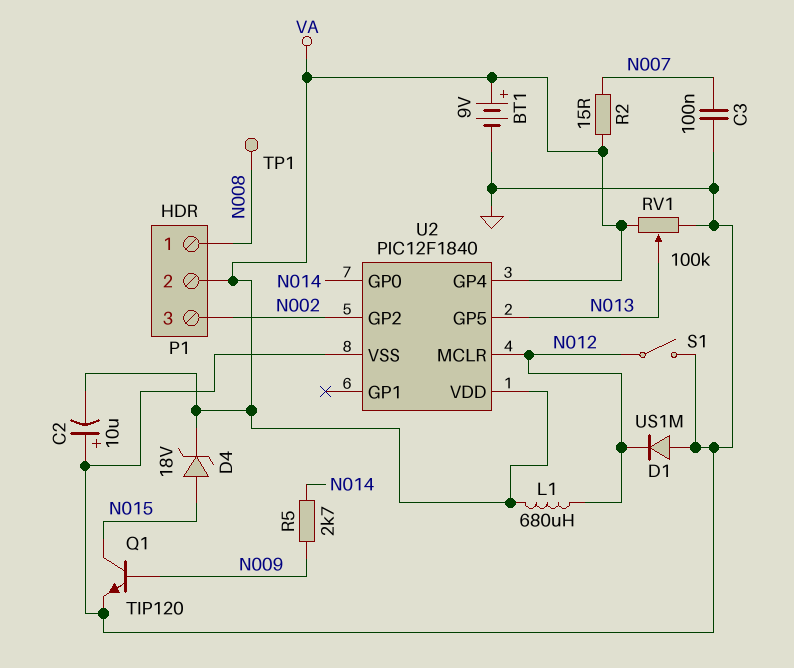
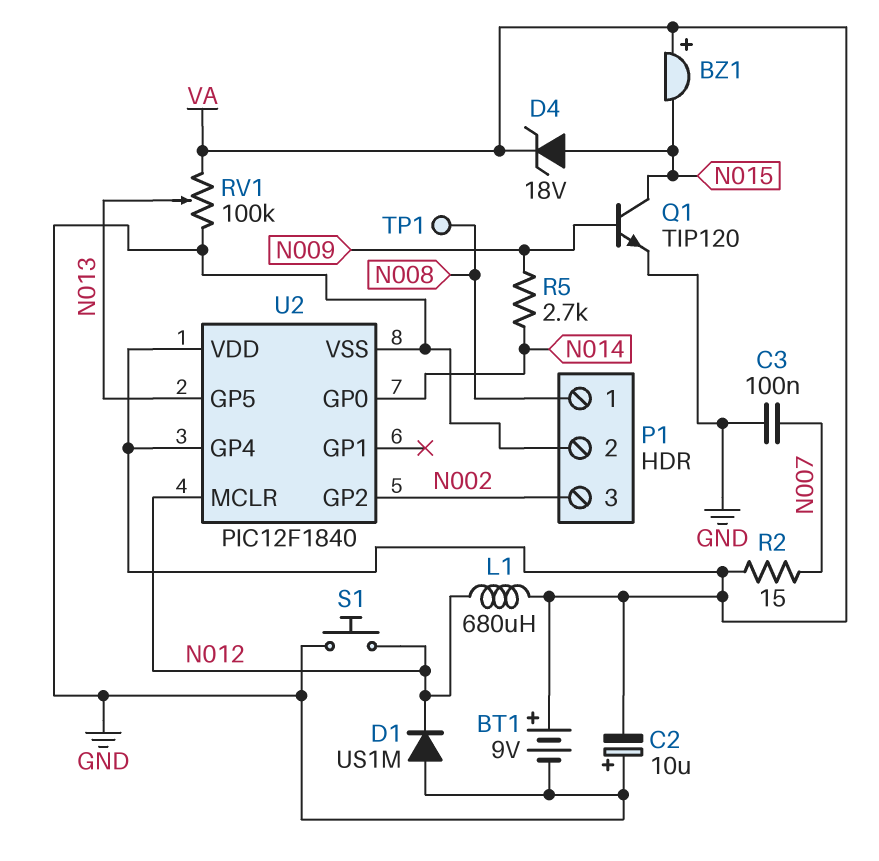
BZ1: none -> buzzer (plus VA, minus N015)
P1 pin 2: VA -> GND
S1: switch (GND, N012) -> button (GND, N012)

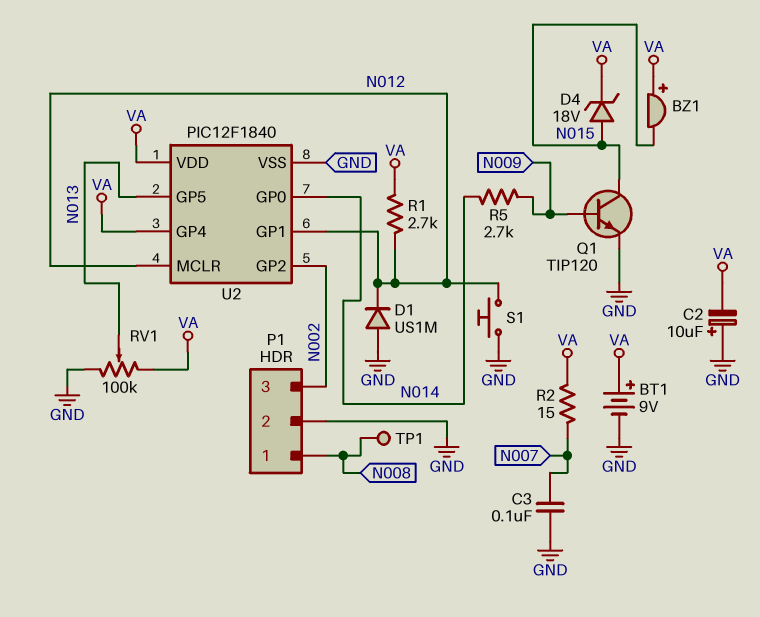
L1: 680uH (N012, VA) -> none
R1: none -> 2.7k (N012, VA)
U2 pin GP1: none -> N012

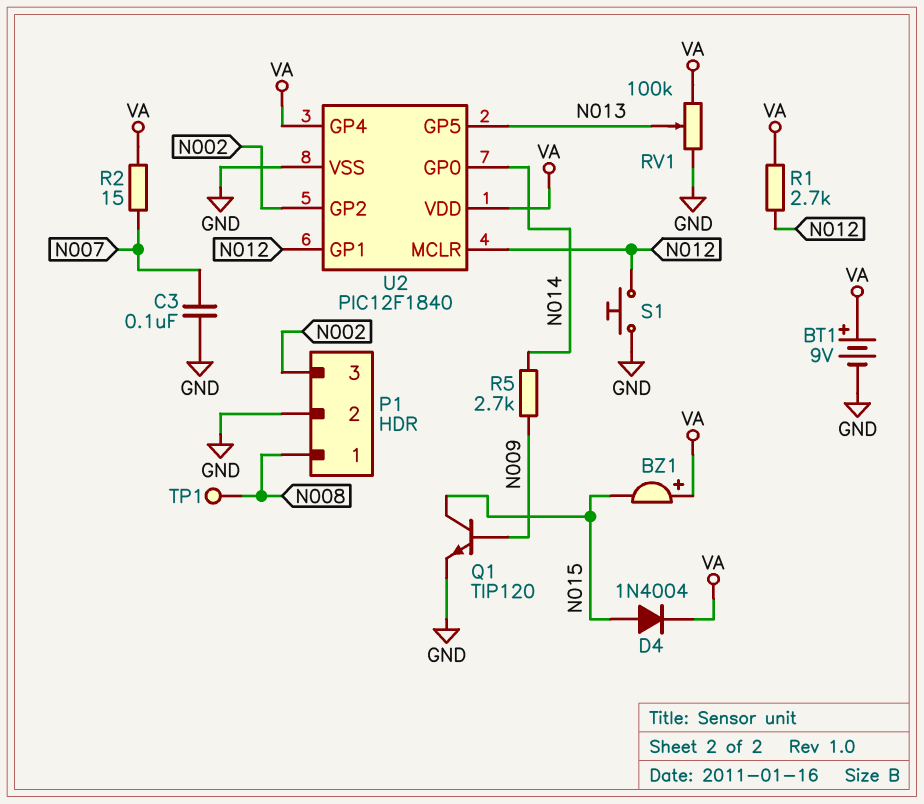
C2: 10uF (plus GND, minus VA) -> none
D1: diode US1M (A GND, K N012) -> none
D4: zener 18V (A N015, K VA) -> diode 1N4004 (A N015, K VA)

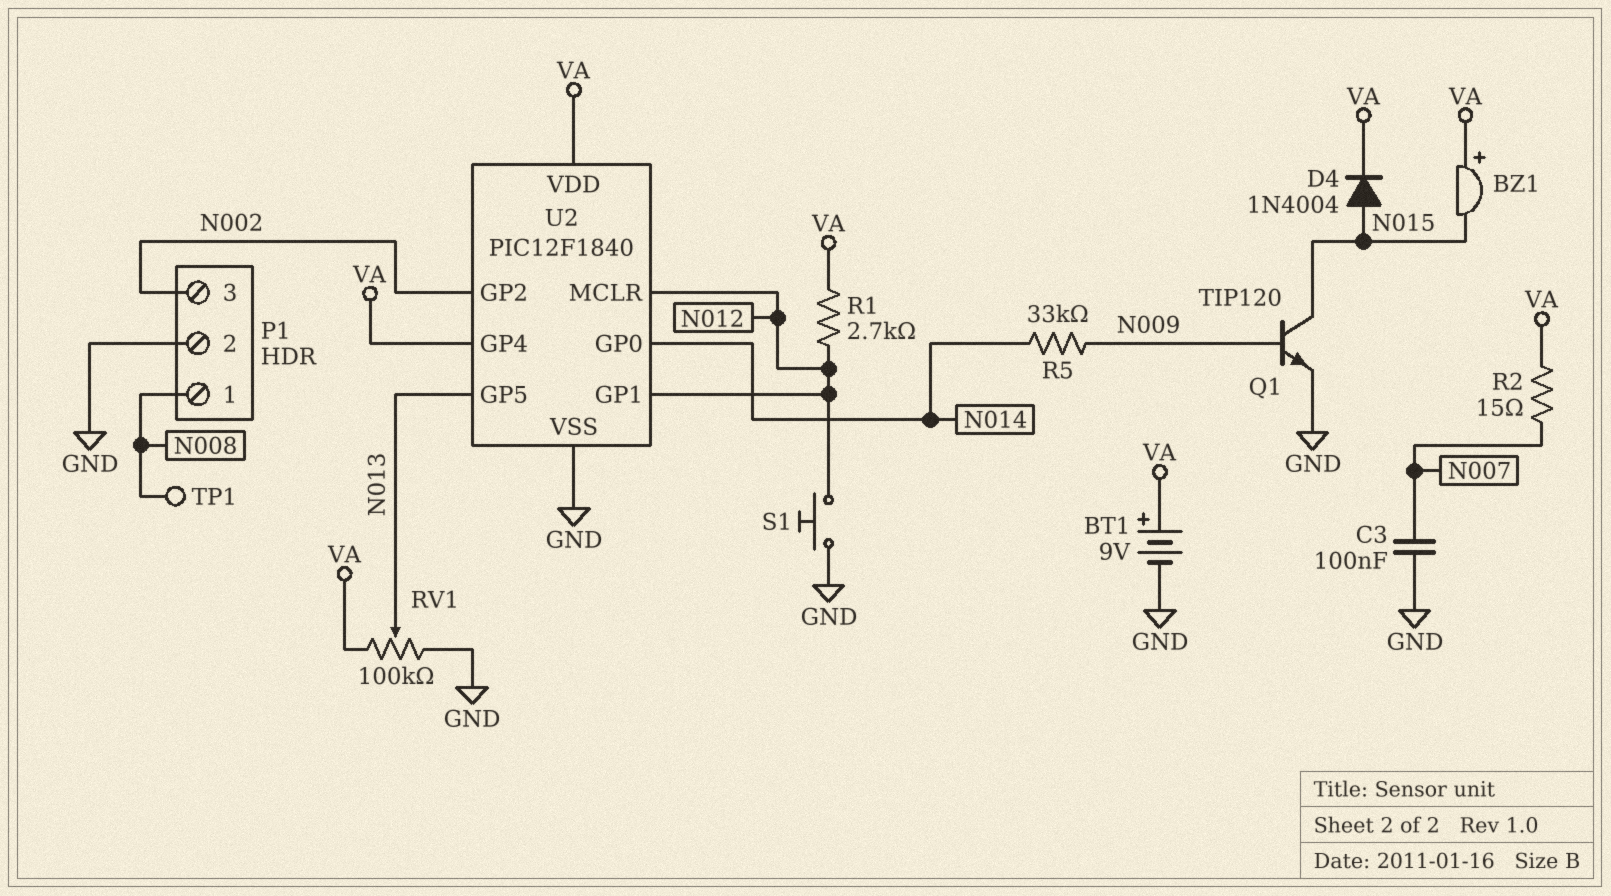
R5: 2.7k (N009, N014) -> 33k (N009, N014)

